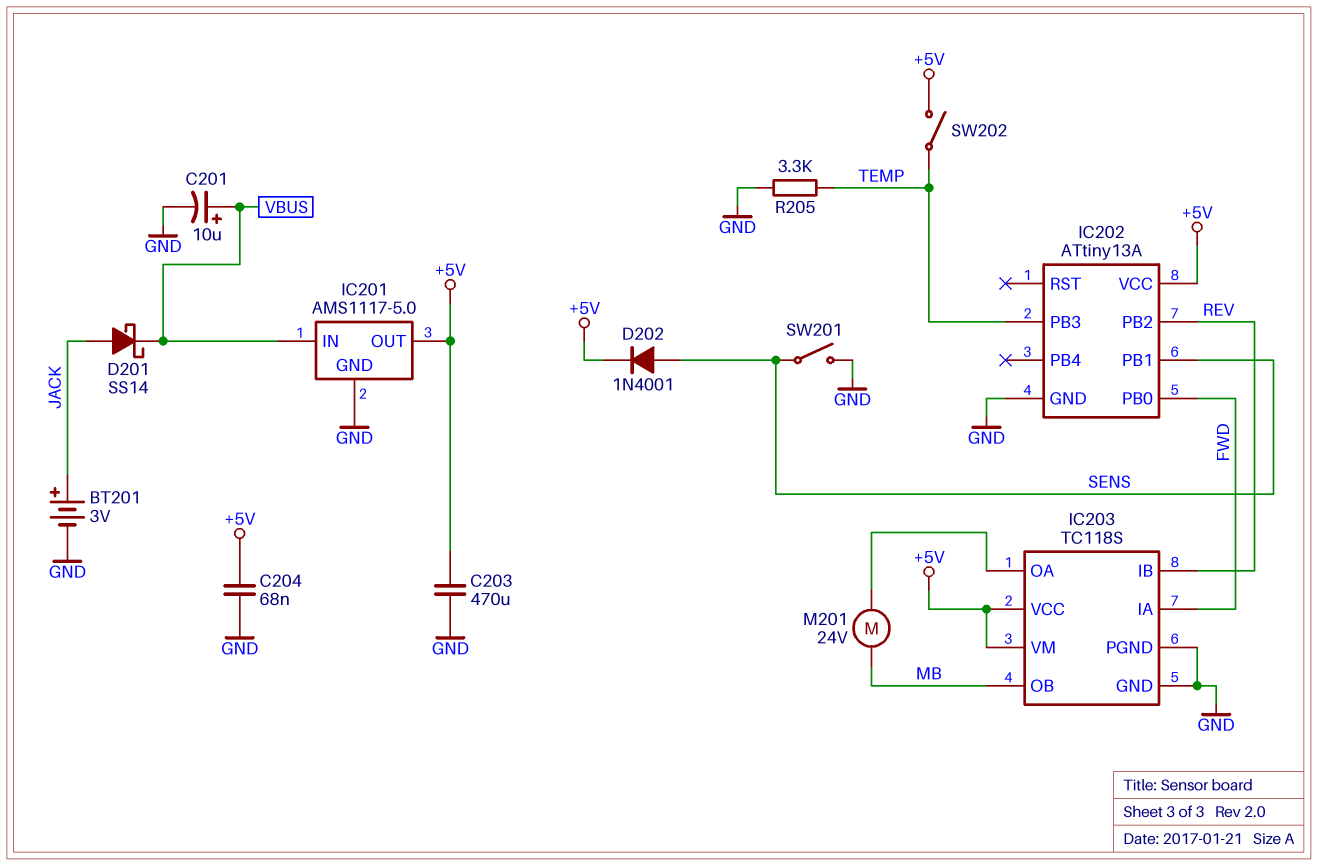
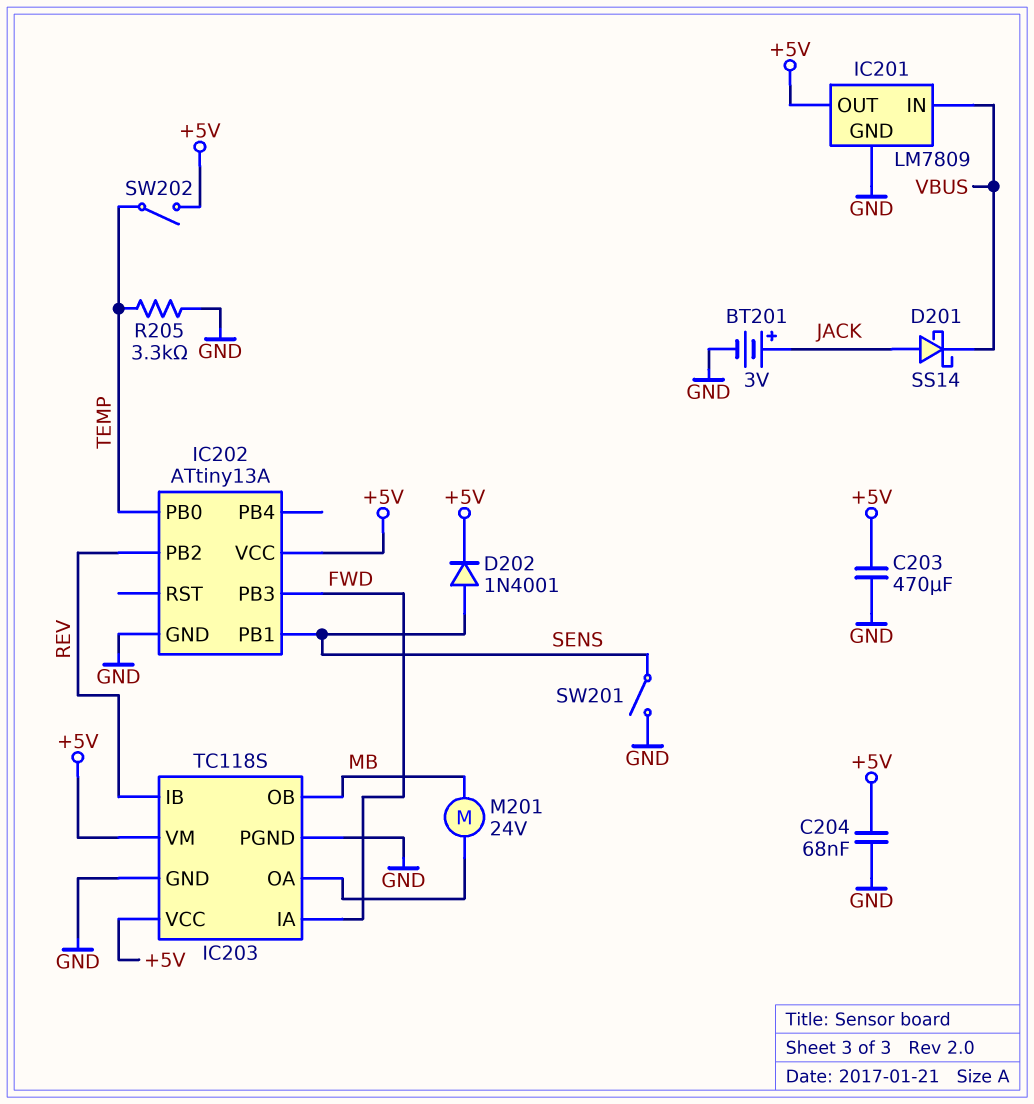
C201: 10uF (plus VBUS, minus GND) -> none
IC201: AMS1117-5.0 -> LM7809
IC202 pin PB0: FWD -> TEMP
IC202 pin PB3: TEMP -> FWD

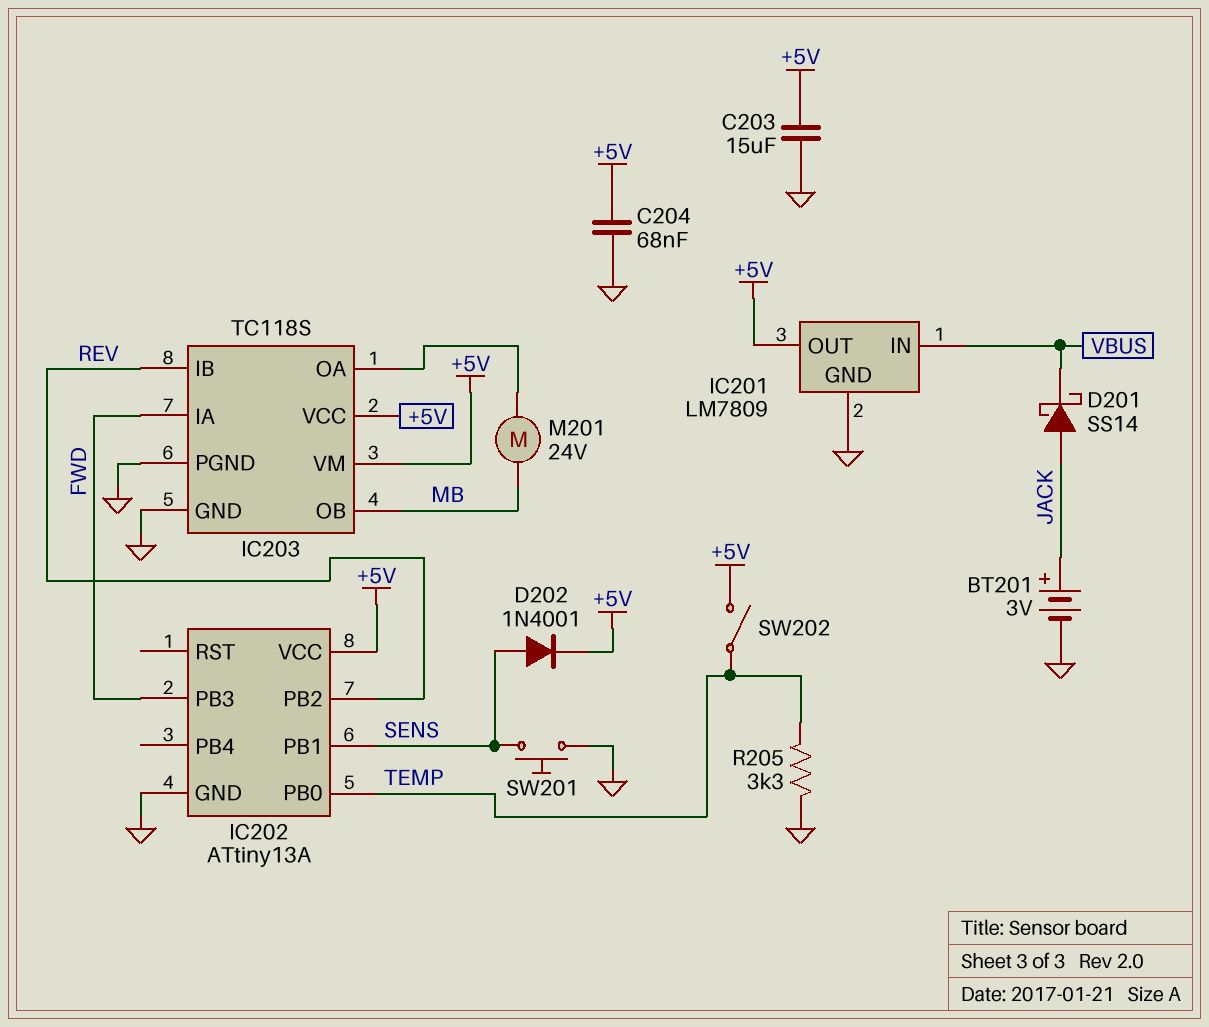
C203: 470uF (+5V, GND) -> 15uF (+5V, GND)
SW201: switch (GND, SENS) -> button (GND, SENS)

